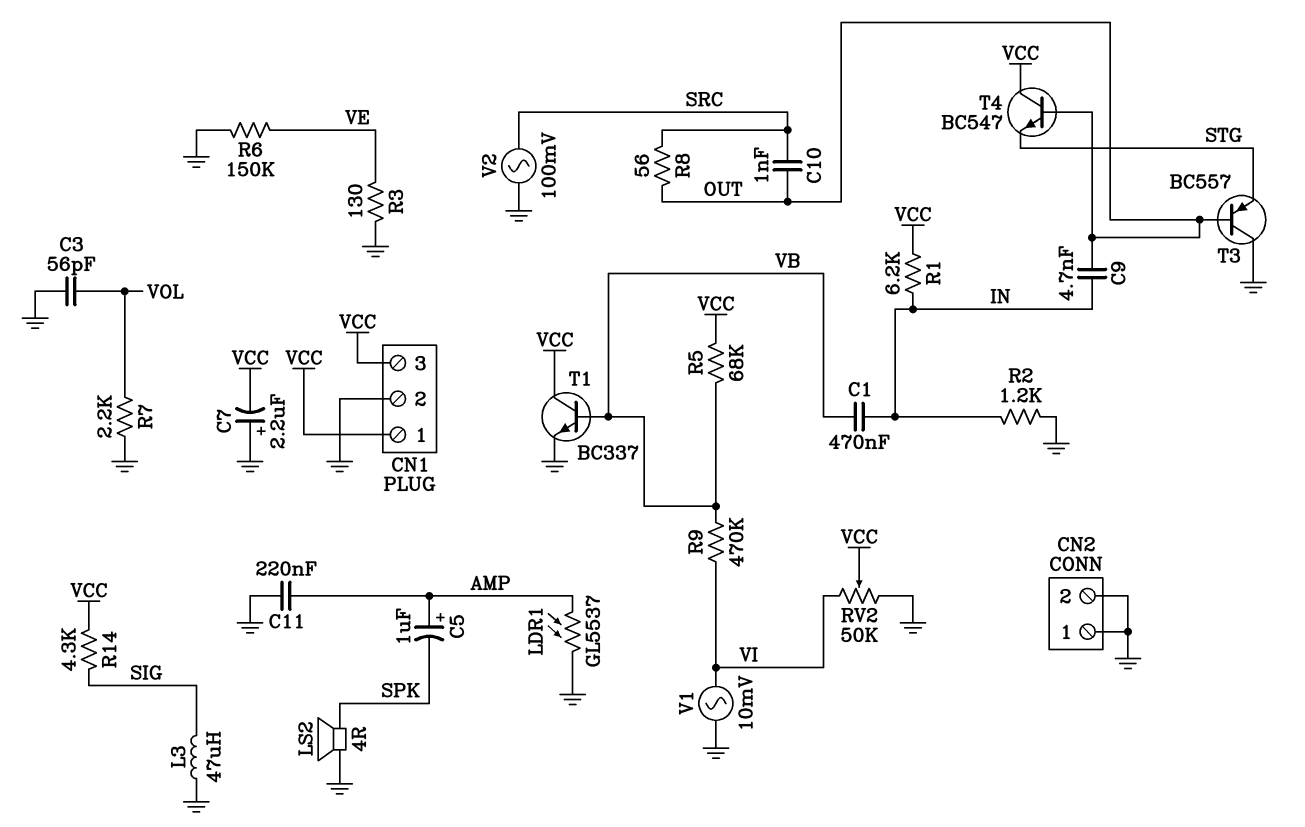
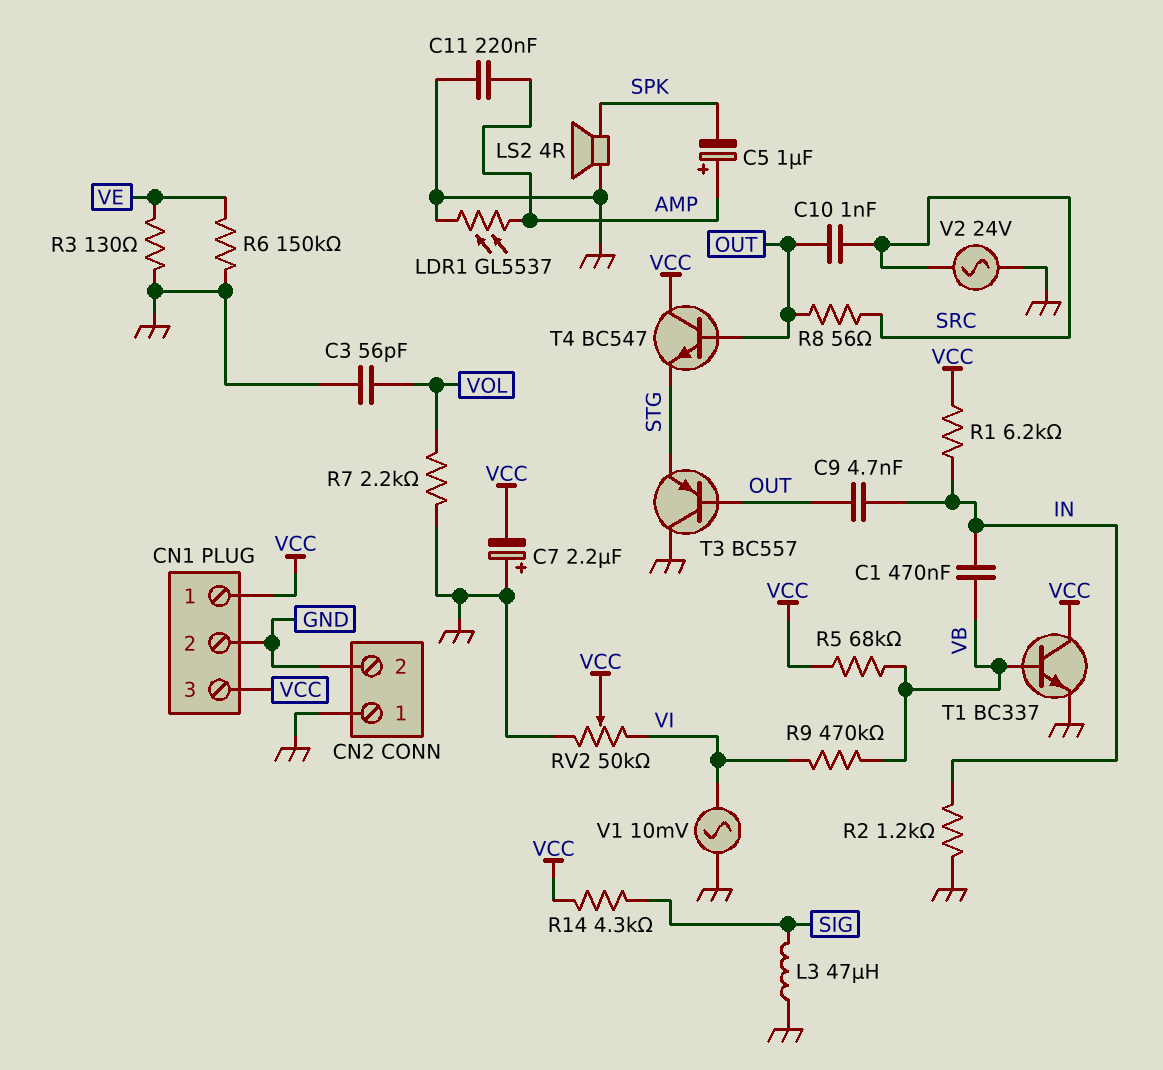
V2: AC 100mV (GND, SRC) -> AC 24V (GND, SRC)

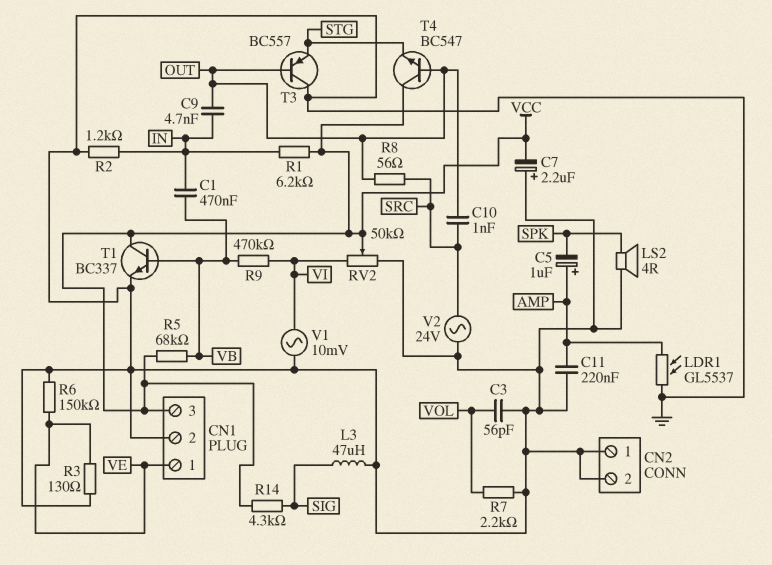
CN1 pin 1: VCC -> VE

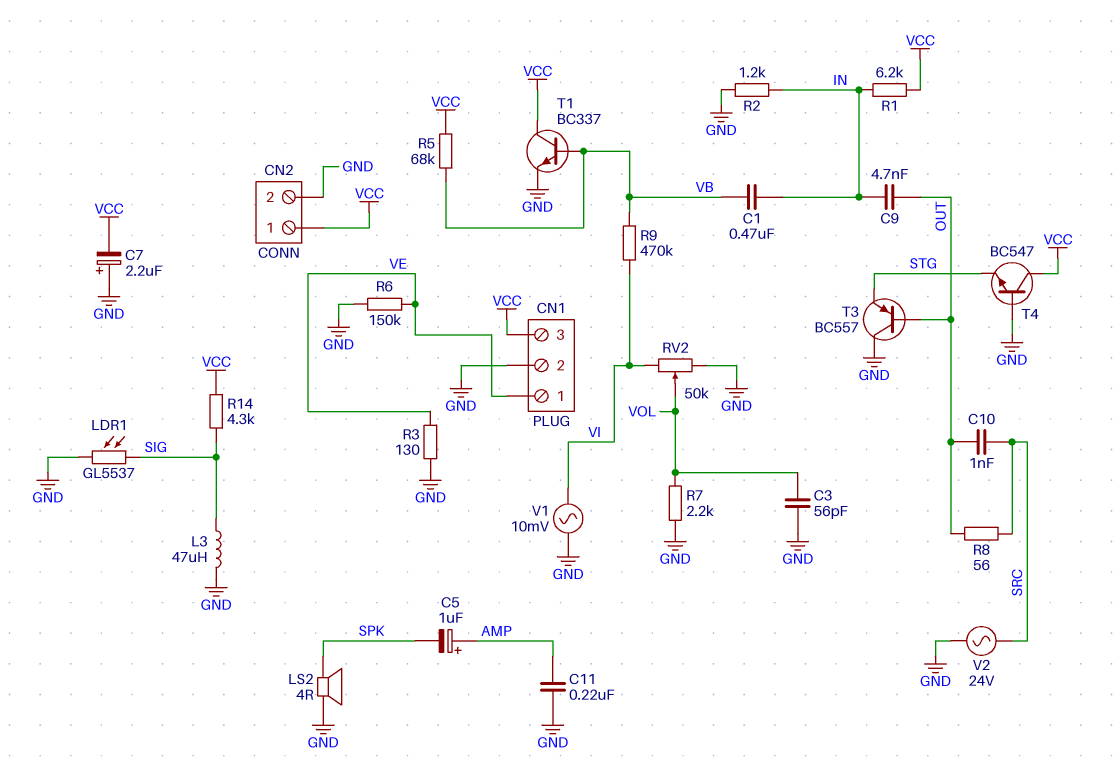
CN2 pin 1: GND -> VCC
LDR1: GL5537 (AMP, GND) -> GL5537 (GND, SIG)
RV2: 50k (GND, VI, wiper VCC) -> 50k (GND, VI, wiper VOL)
T4: NPN BC547 (B OUT, C VCC, E STG) -> NPN BC547 (B GND, C VCC, E STG)

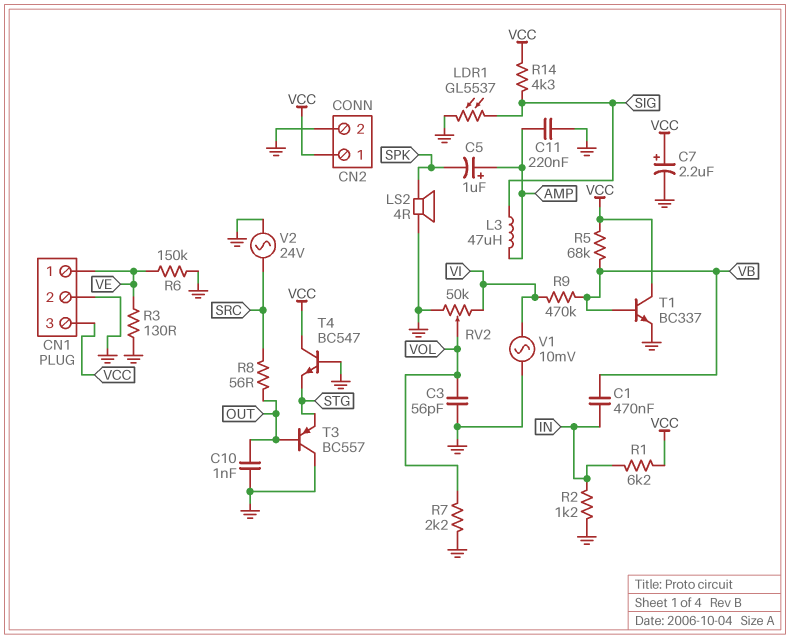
C7: 2.2uF (plus GND, minus VCC) -> 2.2uF (plus VCC, minus GND)
C9: 4.7nF (IN, OUT) -> none
C10: 1nF (OUT, SRC) -> 1nF (GND, OUT)
L3: 47uH (GND, SIG) -> 47uH (AMP, SIG)

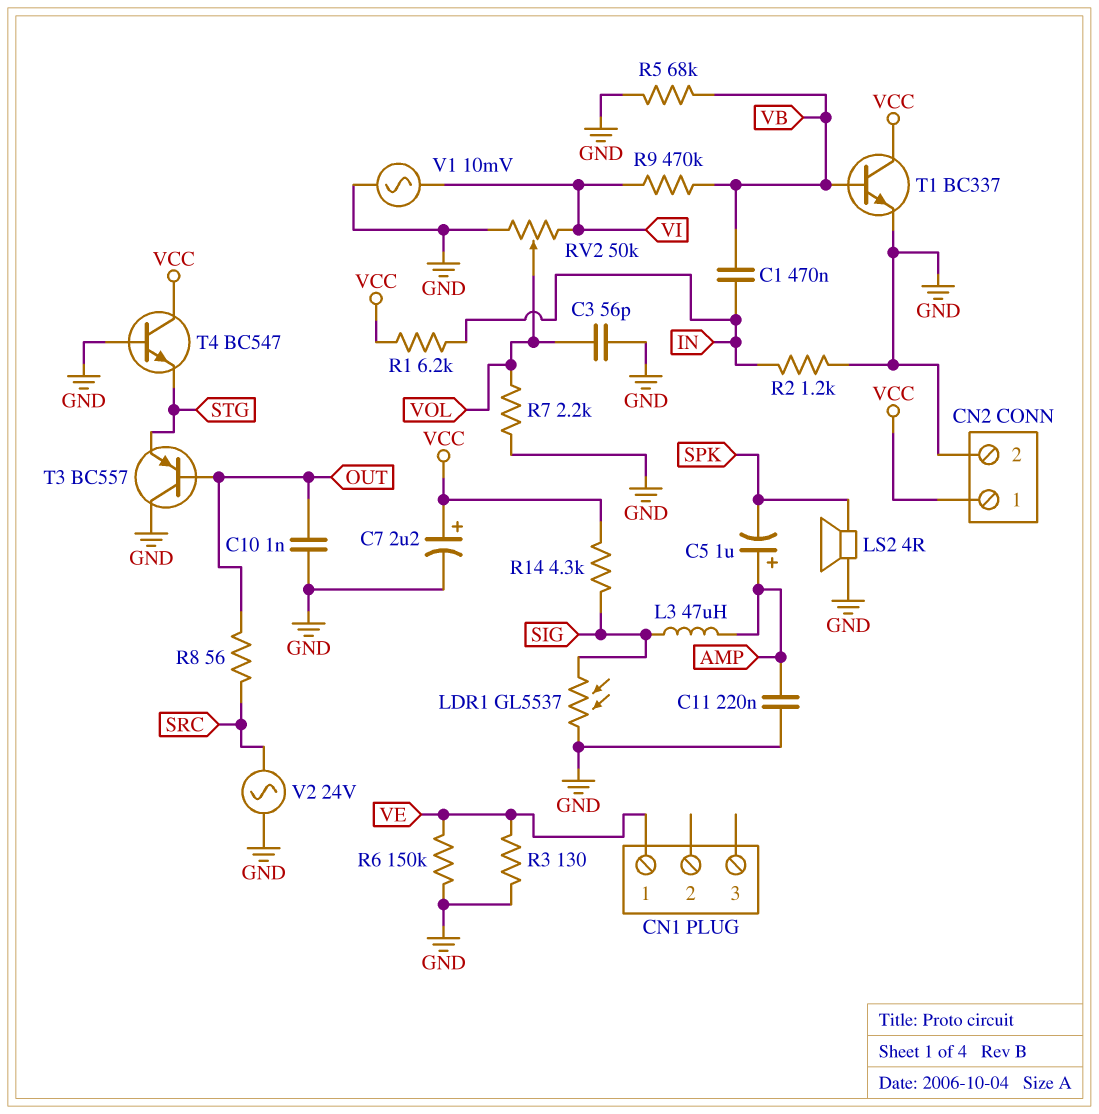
CN1 pin 2: GND -> none
CN1 pin 3: VCC -> none
R5: 68k (VB, VCC) -> 68k (GND, VB)

